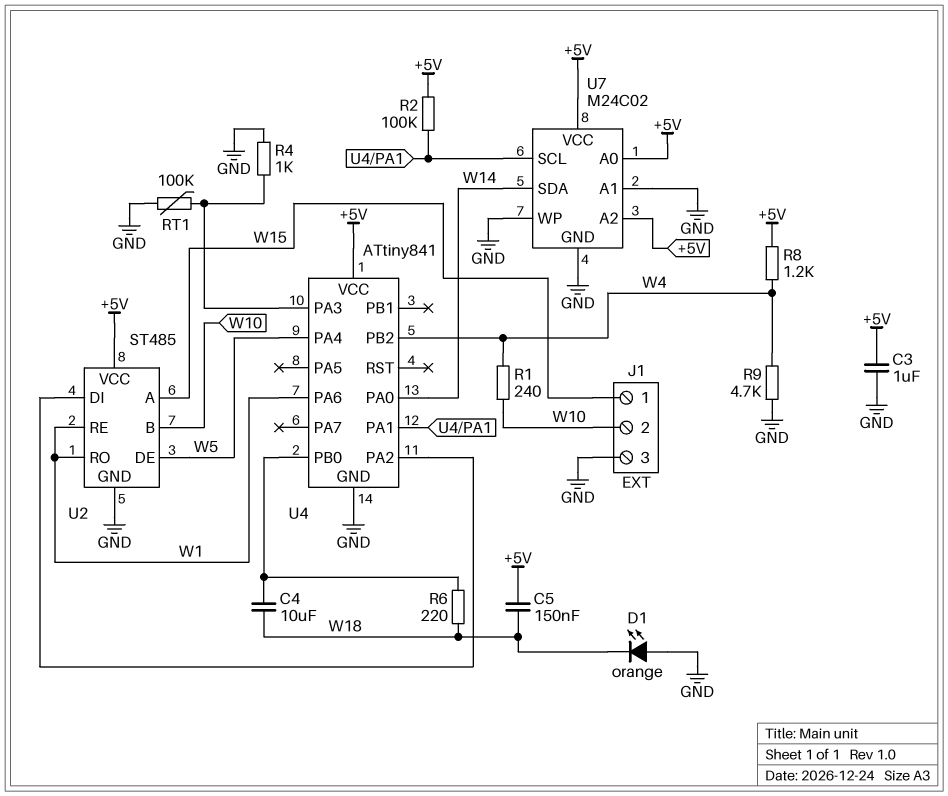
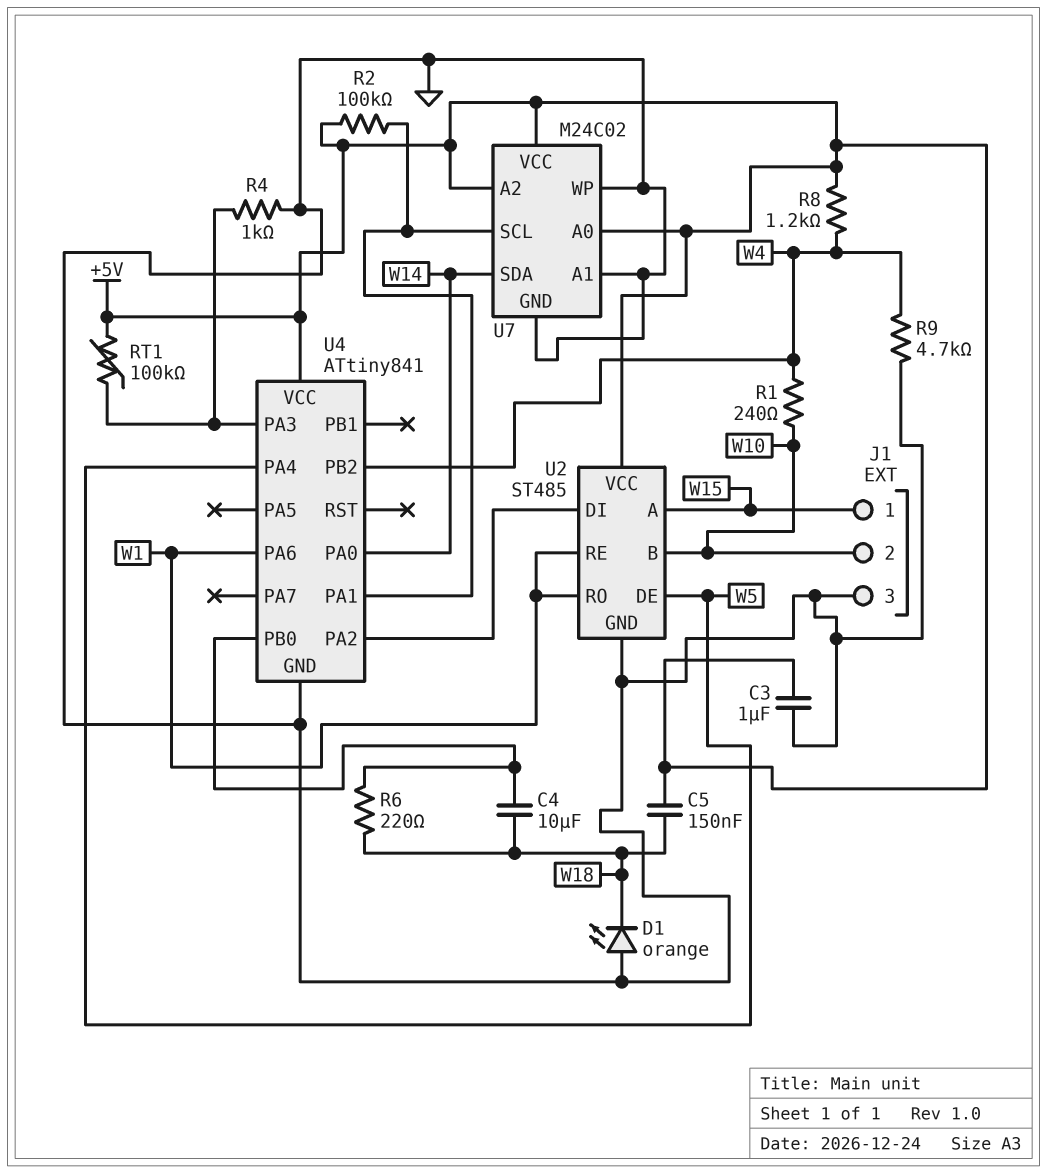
RT1: 100k (GND, U4/PA3) -> 100k (+5V, U4/PA3)

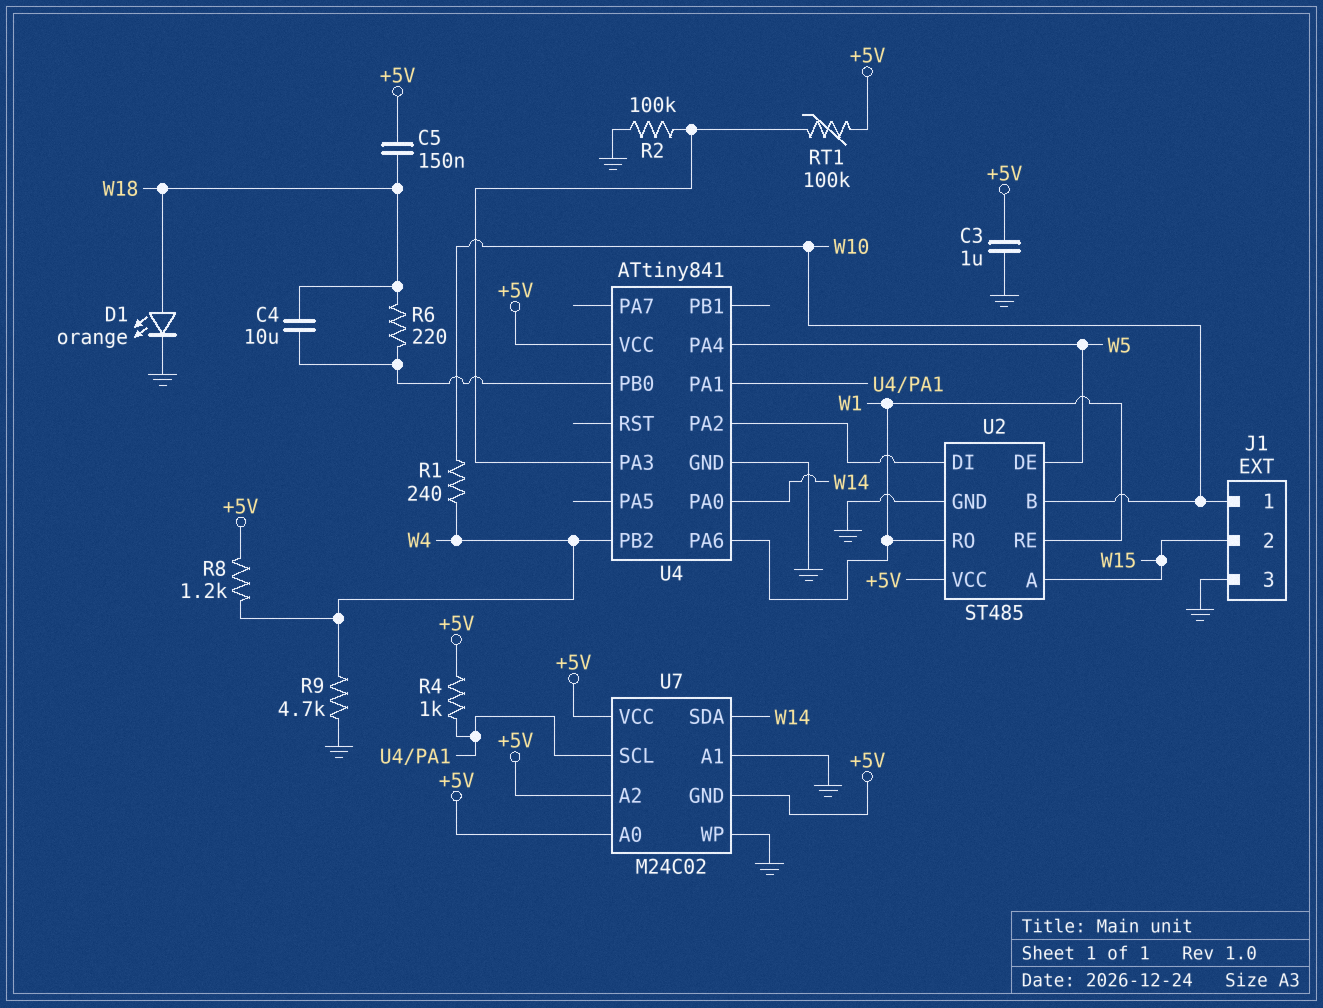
D1: LED orange (A GND, K W18) -> LED orange (A W18, K GND)
J1 pin 1: W15 -> W10
J1 pin 2: W10 -> W15
R2: 100k (+5V, U4/PA1) -> 100k (GND, U4/PA3)
R4: 1k (GND, U4/PA3) -> 1k (+5V, U4/PA1)
U7 pin GND: GND -> +5V

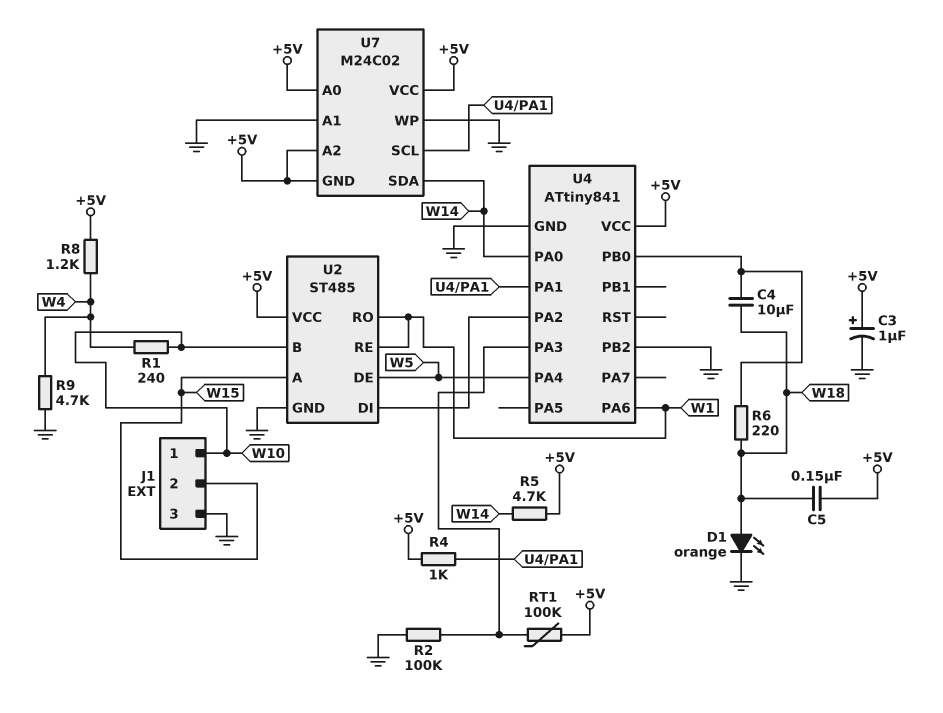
C3: 1uF (+5V, GND) -> 1uF (plus +5V, minus GND)
R5: none -> 4.7k (+5V, W14)
U4 pin PB2: W4 -> GND

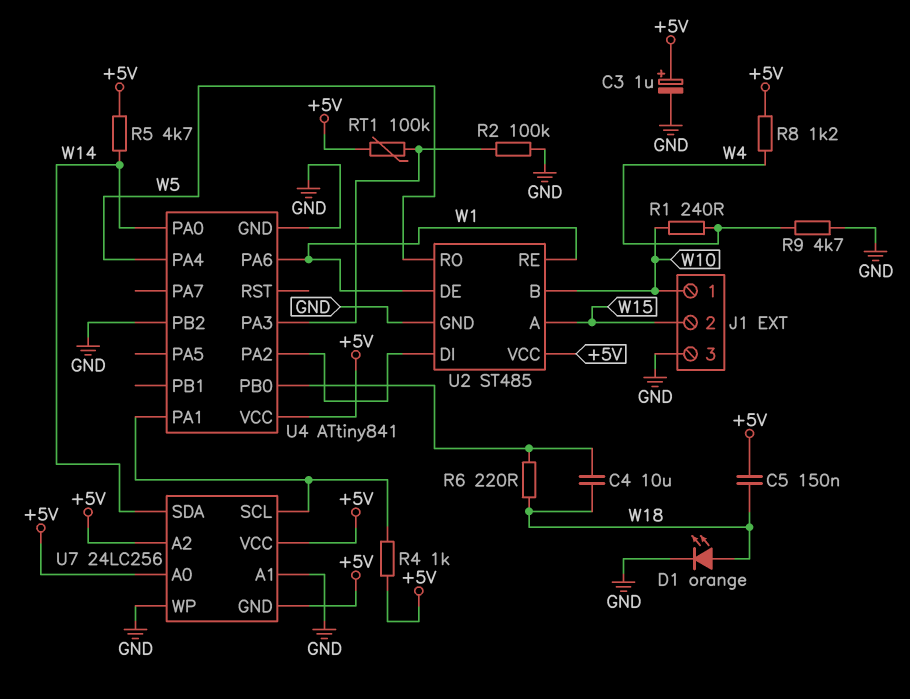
U2 pin DE: W5 -> W1
U2 pin RO: W1 -> W5
U7: M24C02 -> 24LC256

